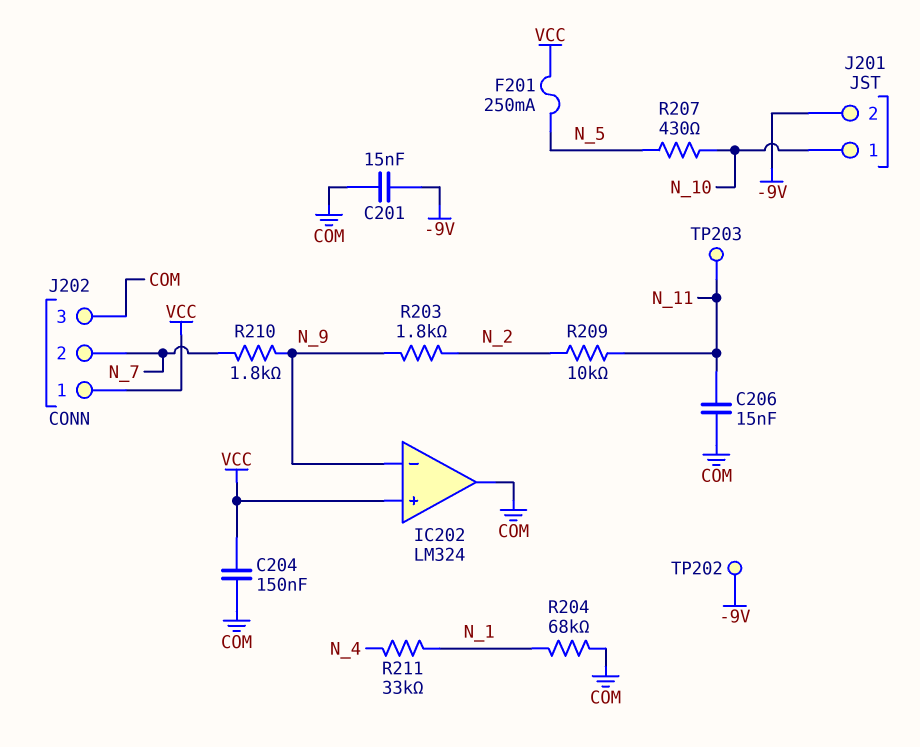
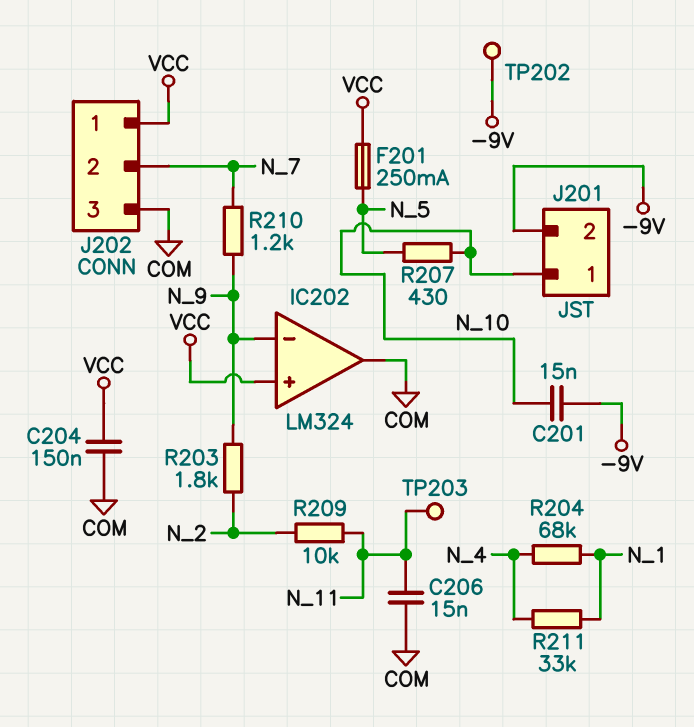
C201: 15nF (-9V, COM) -> 15nF (-9V, N_10)
R204: 68k (COM, N_1) -> 68k (N_1, N_4)
R210: 1.8k (N_7, N_9) -> 1.2k (N_7, N_9)

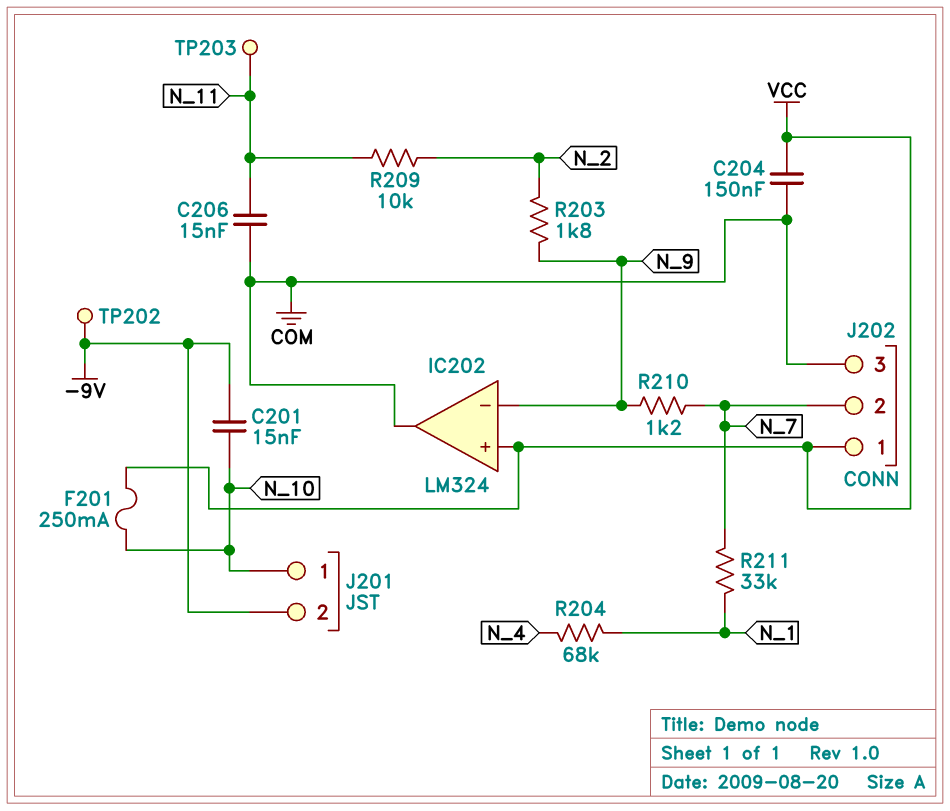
F201: 250mA (N_5, VCC) -> 250mA (N_10, VCC)
R207: 430 (N_5, N_10) -> none
R211: 33k (N_1, N_4) -> 33k (N_1, N_7)

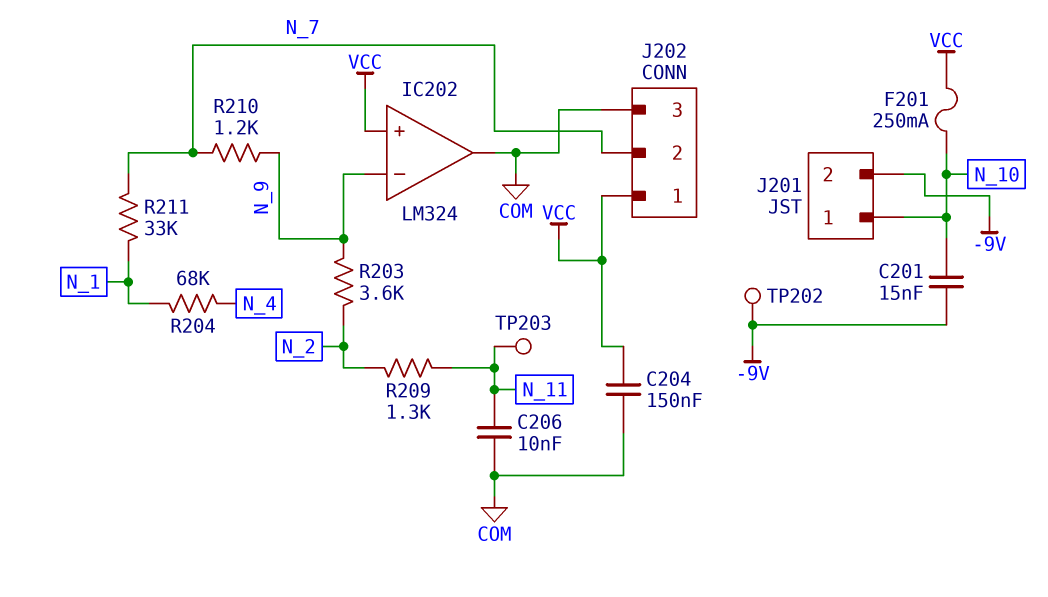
C206: 15nF (COM, N_11) -> 10nF (COM, N_11)
R203: 1.8k (N_2, N_9) -> 3.6k (N_2, N_9)
R209: 10k (N_2, N_11) -> 1.3k (N_2, N_11)

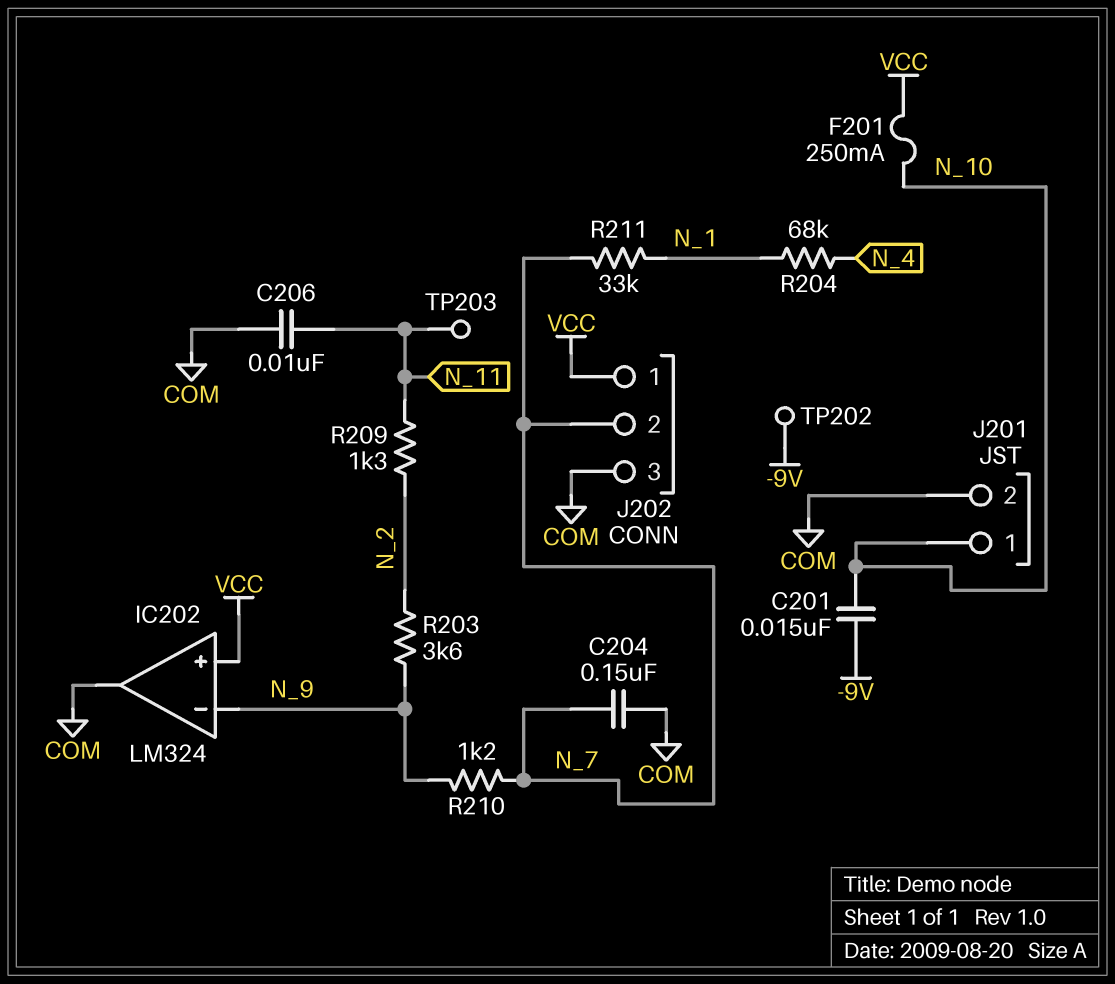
C204: 150nF (COM, VCC) -> 150nF (COM, N_7)
J201 pin 2: -9V -> COM

